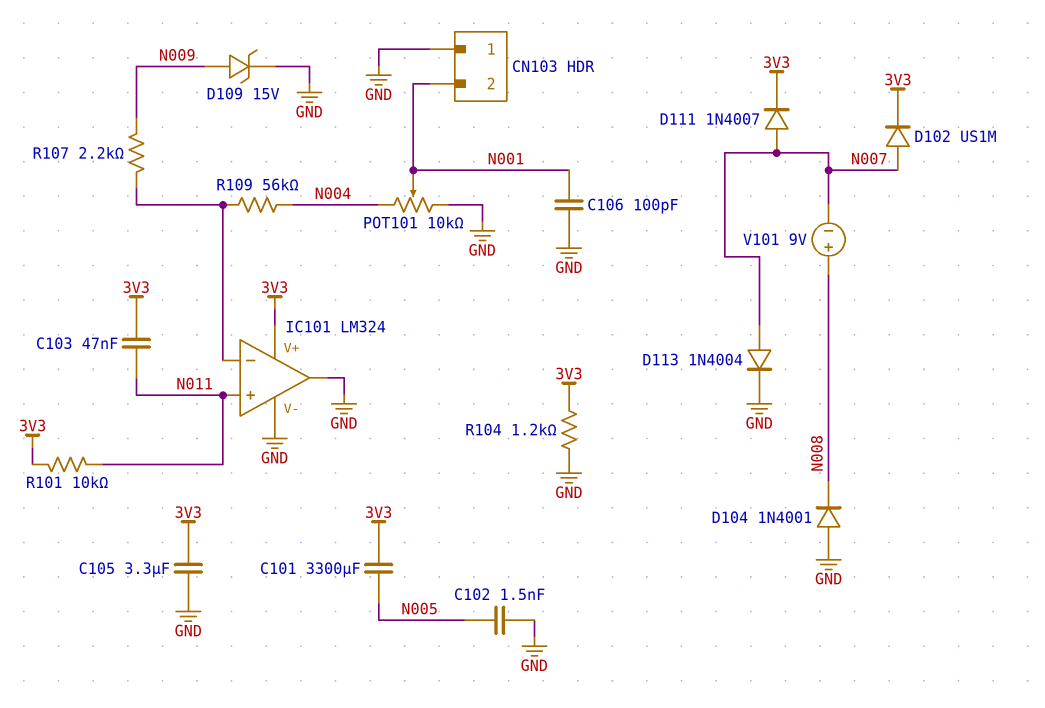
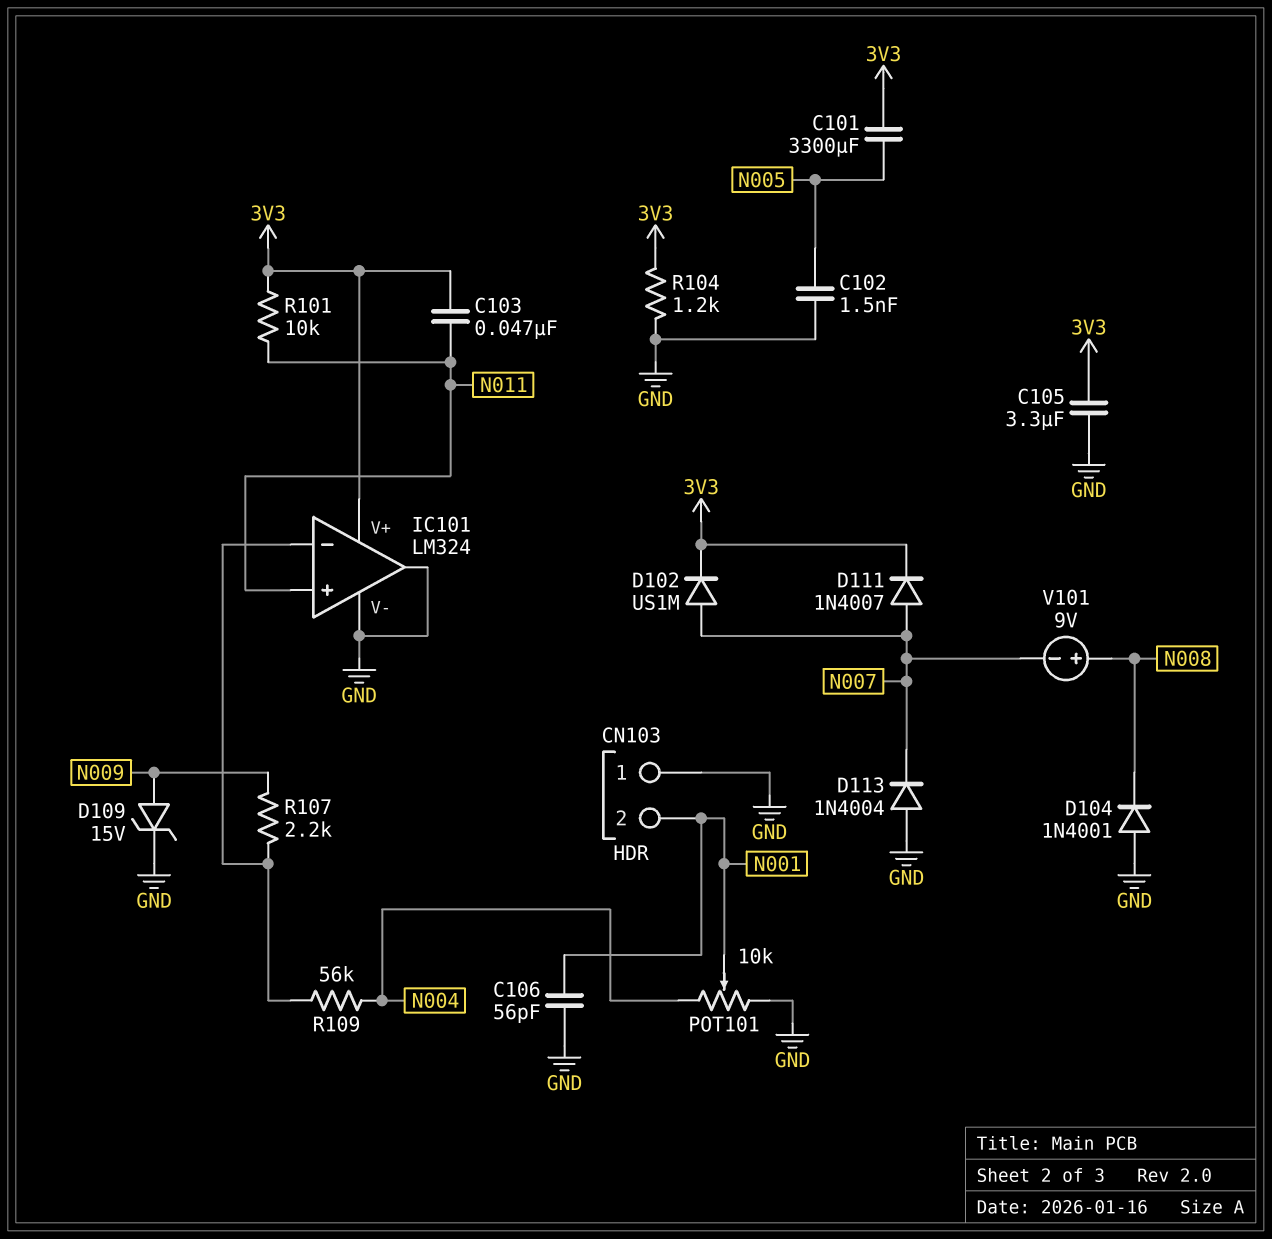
C106: 100pF (GND, N001) -> 56pF (GND, N001)
D113: diode 1N4004 (A N007, K GND) -> diode 1N4004 (A GND, K N007)

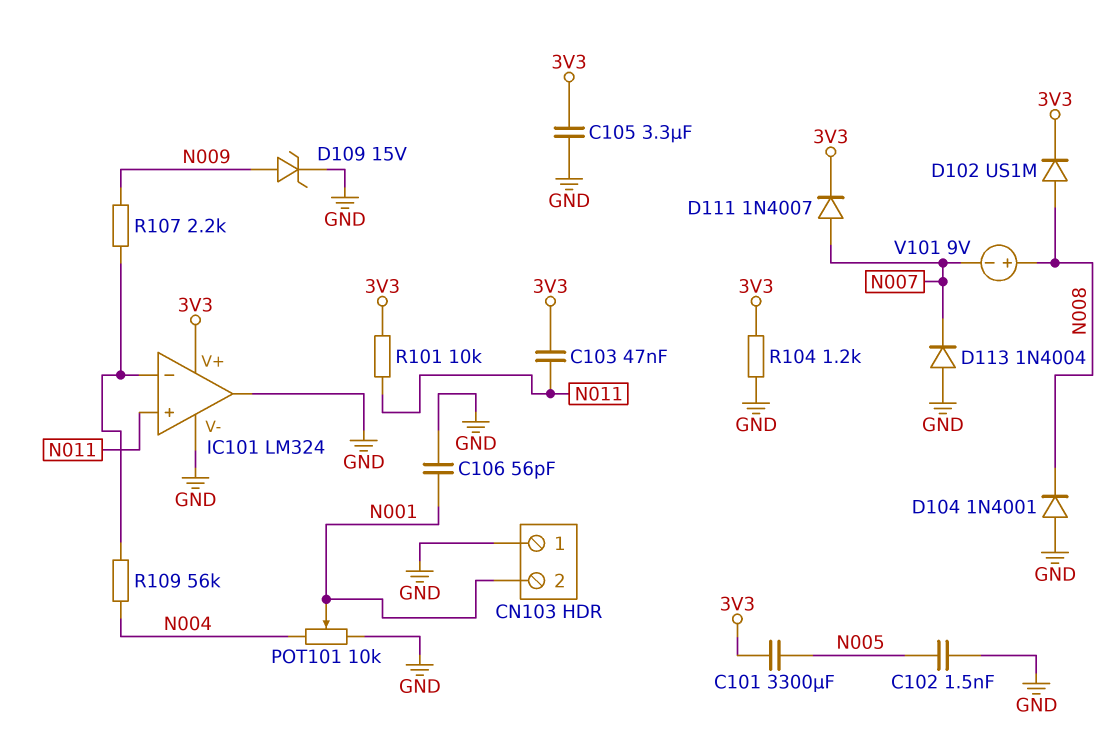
D102: diode US1M (A N007, K 3V3) -> diode US1M (A N008, K 3V3)

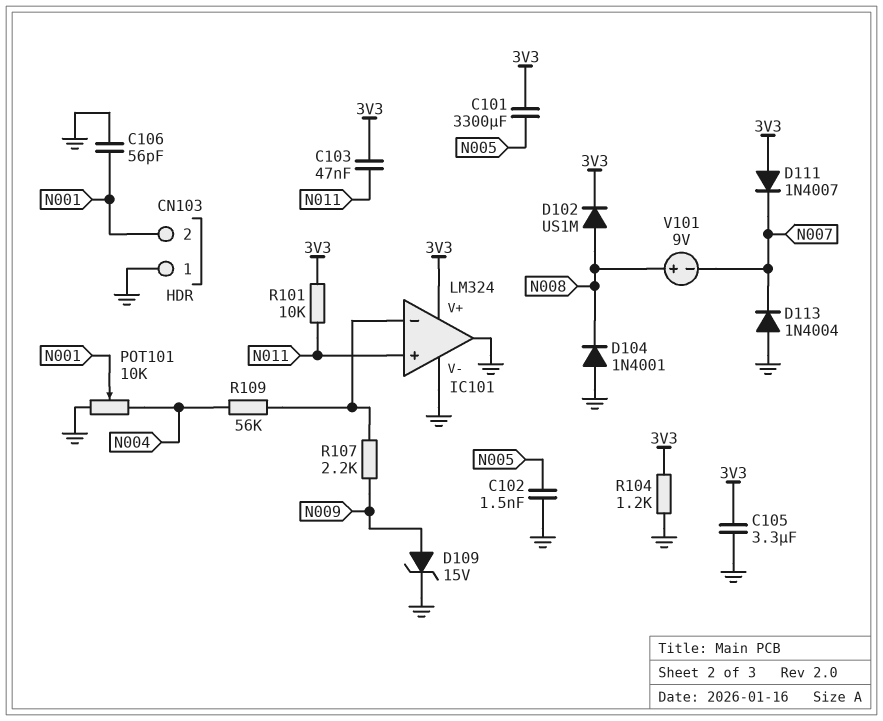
D111: diode 1N4007 (A N007, K 3V3) -> diode 1N4007 (A 3V3, K N007)

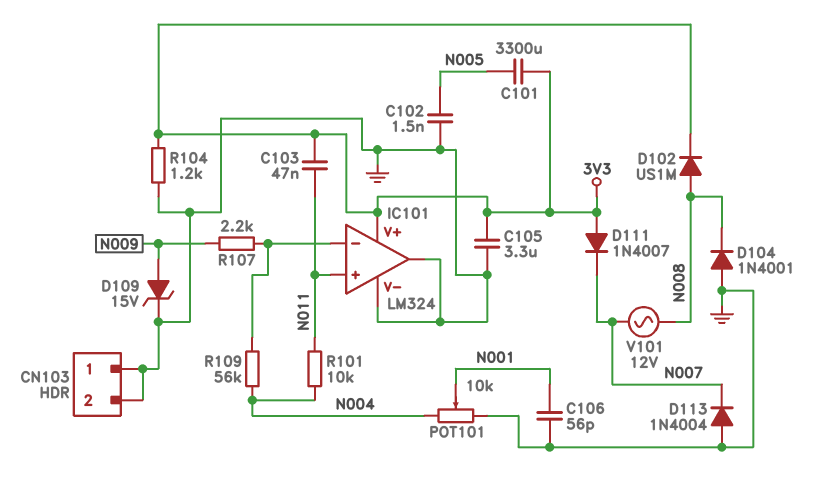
CN103 pin 2: N001 -> GND
R101: 10k (3V3, N011) -> 10k (N004, N011)
V101: 9V (plus N008, minus N007) -> AC 12V (N007, N008)

